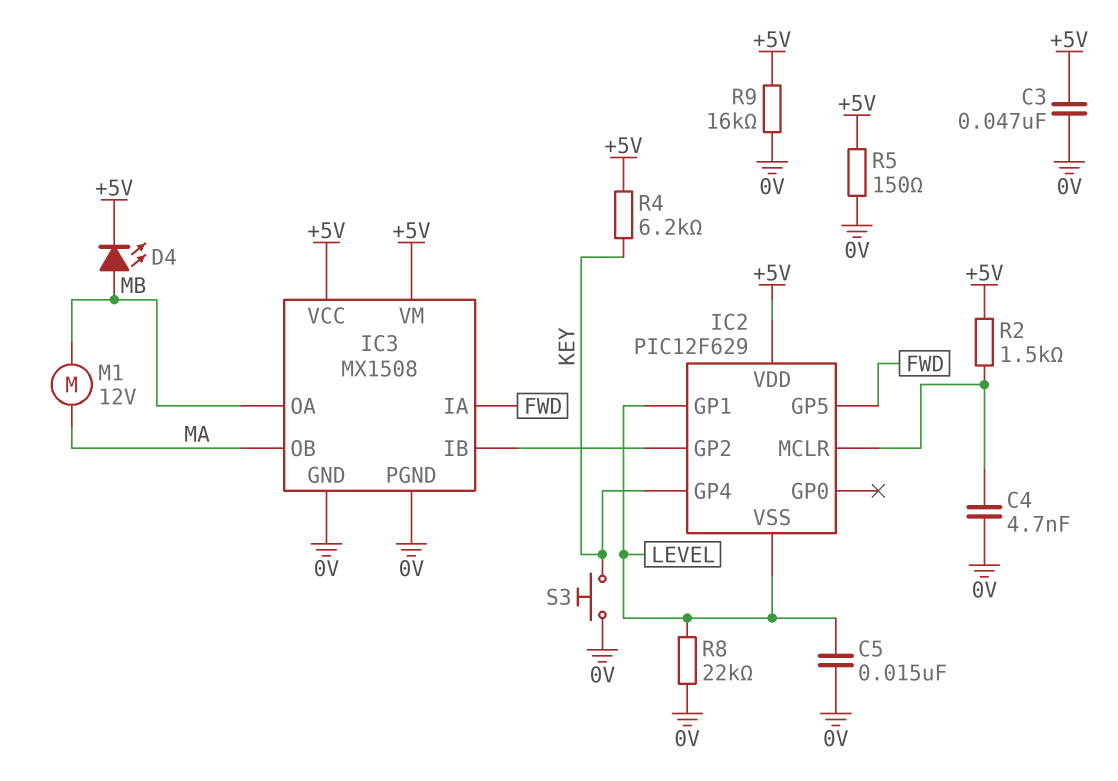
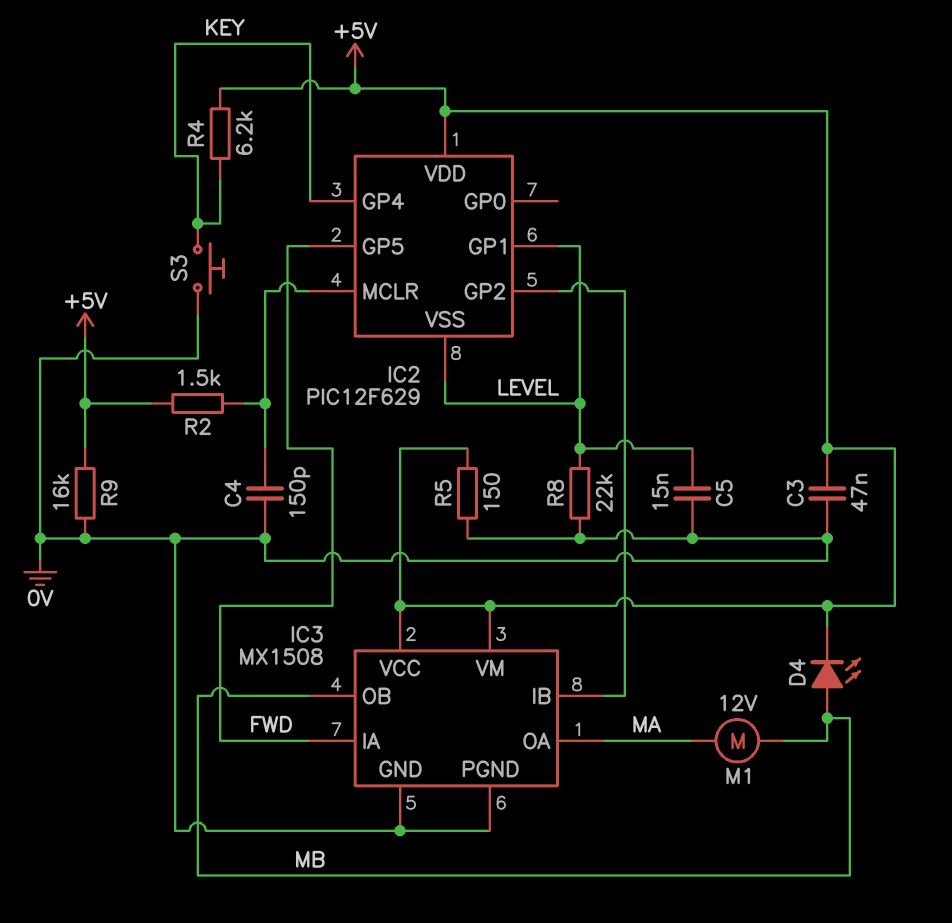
C4: 4.7nF (0V, IC2/MCLR) -> 150pF (0V, IC2/MCLR)
IC3 pin OA: MB -> MA
IC3 pin OB: MA -> MB

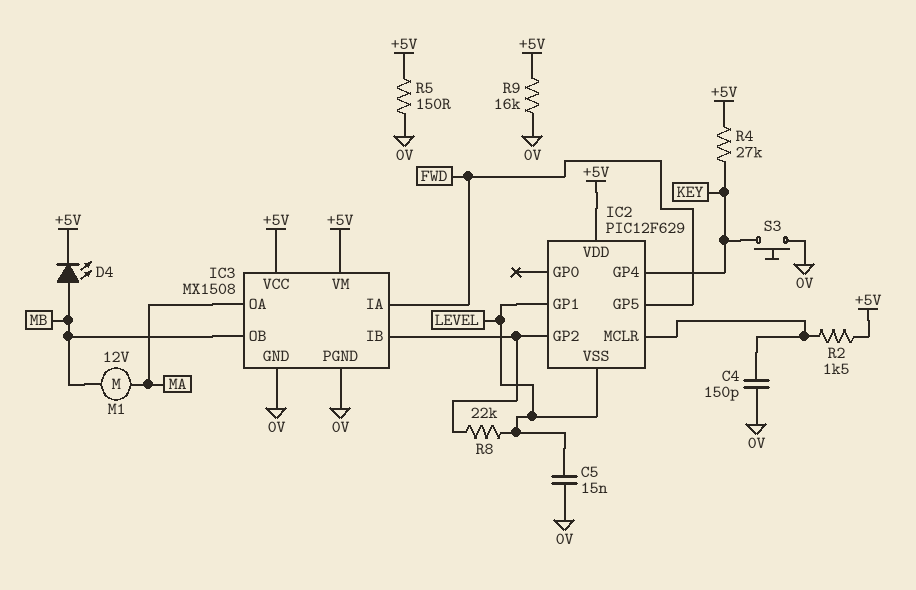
C3: 47nF (+5V, 0V) -> none
R4: 6.2k (+5V, KEY) -> 27k (+5V, KEY)
R8: 22k (0V, LEVEL) -> 22k (IC2/GP2, LEVEL)

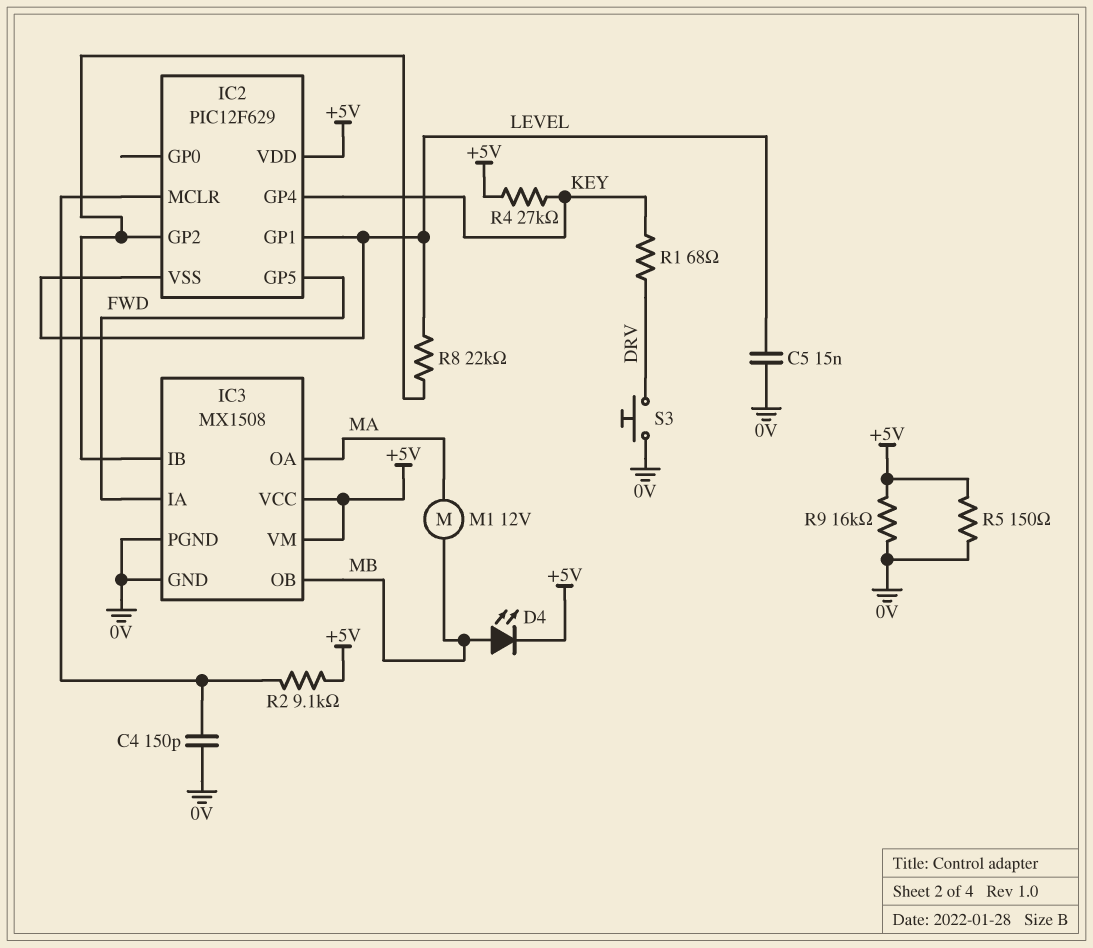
R1: none -> 68 (DRV, KEY)
R2: 1.5k (+5V, IC2/MCLR) -> 9.1k (+5V, IC2/MCLR)
S3: button (0V, KEY) -> button (0V, DRV)

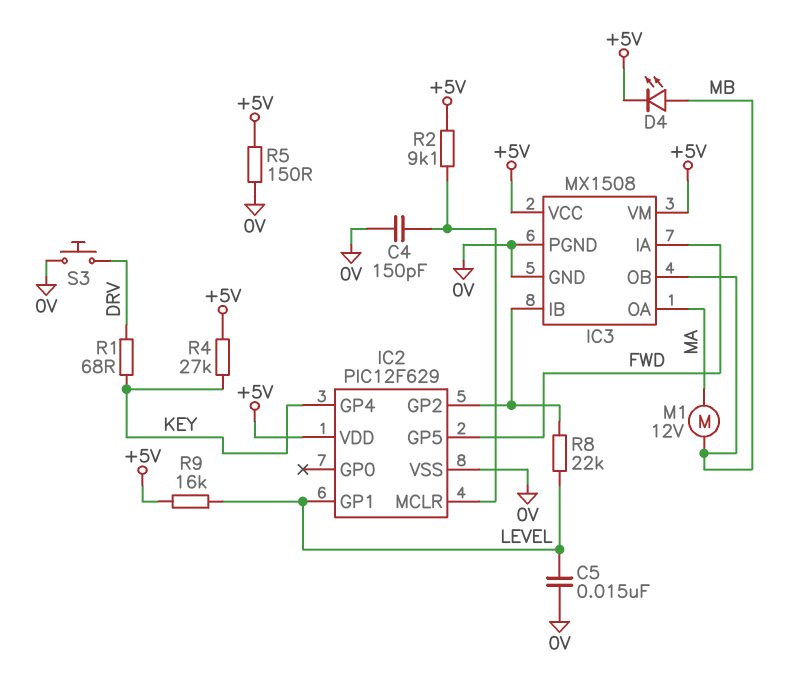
IC2 pin VSS: LEVEL -> 0V
R9: 16k (+5V, 0V) -> 16k (+5V, LEVEL)

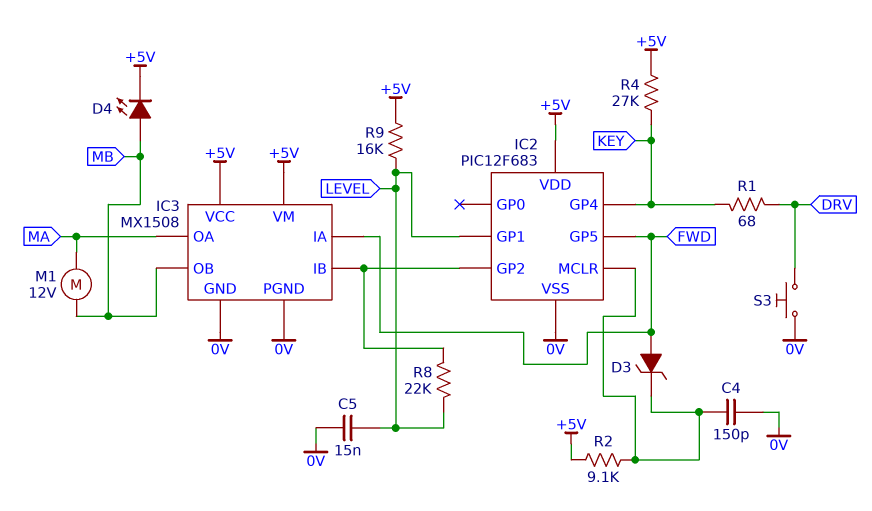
D3: none -> zener (A FWD, K IC2/MCLR)
IC2: PIC12F629 -> PIC12F683
R5: 150 (+5V, 0V) -> none

